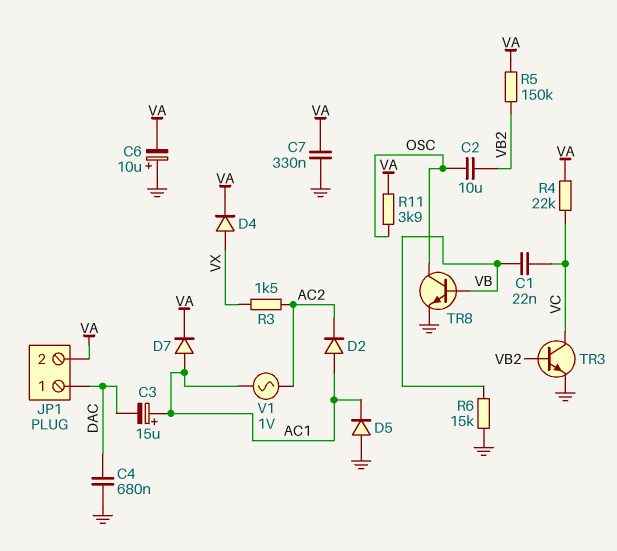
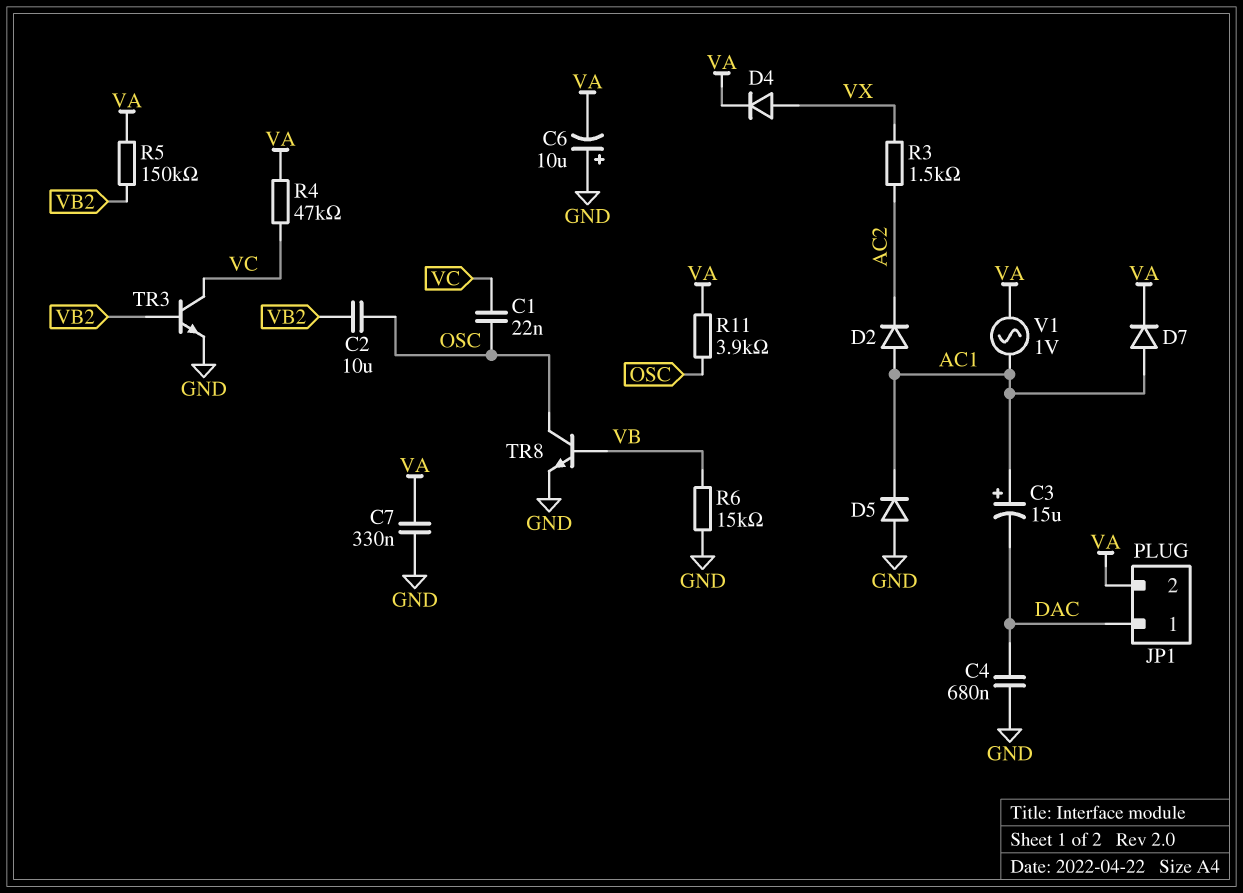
C1: 22nF (VB, VC) -> 22nF (OSC, VC)
R4: 22k (VA, VC) -> 47k (VA, VC)
V1: AC 1V (AC1, AC2) -> AC 1V (AC1, VA)

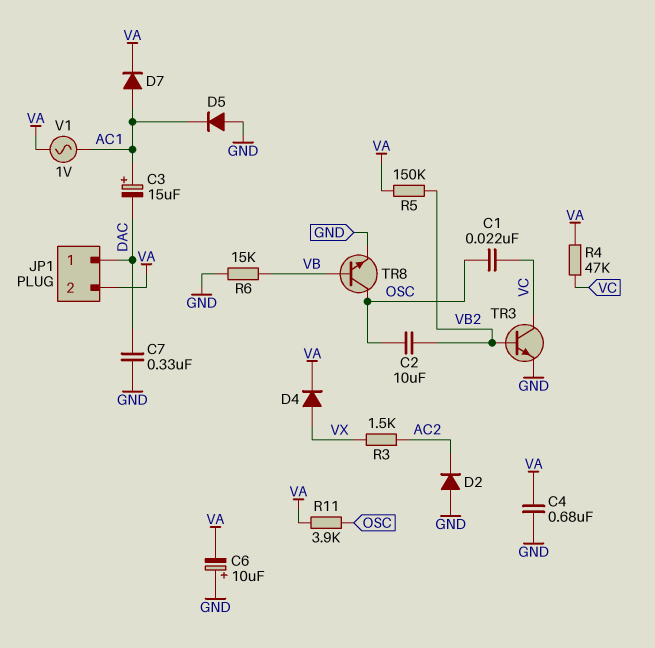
C4: 680nF (DAC, GND) -> 680nF (GND, VA)
C7: 330nF (GND, VA) -> 330nF (DAC, GND)
D2: diode (A AC1, K AC2) -> diode (A GND, K AC2)

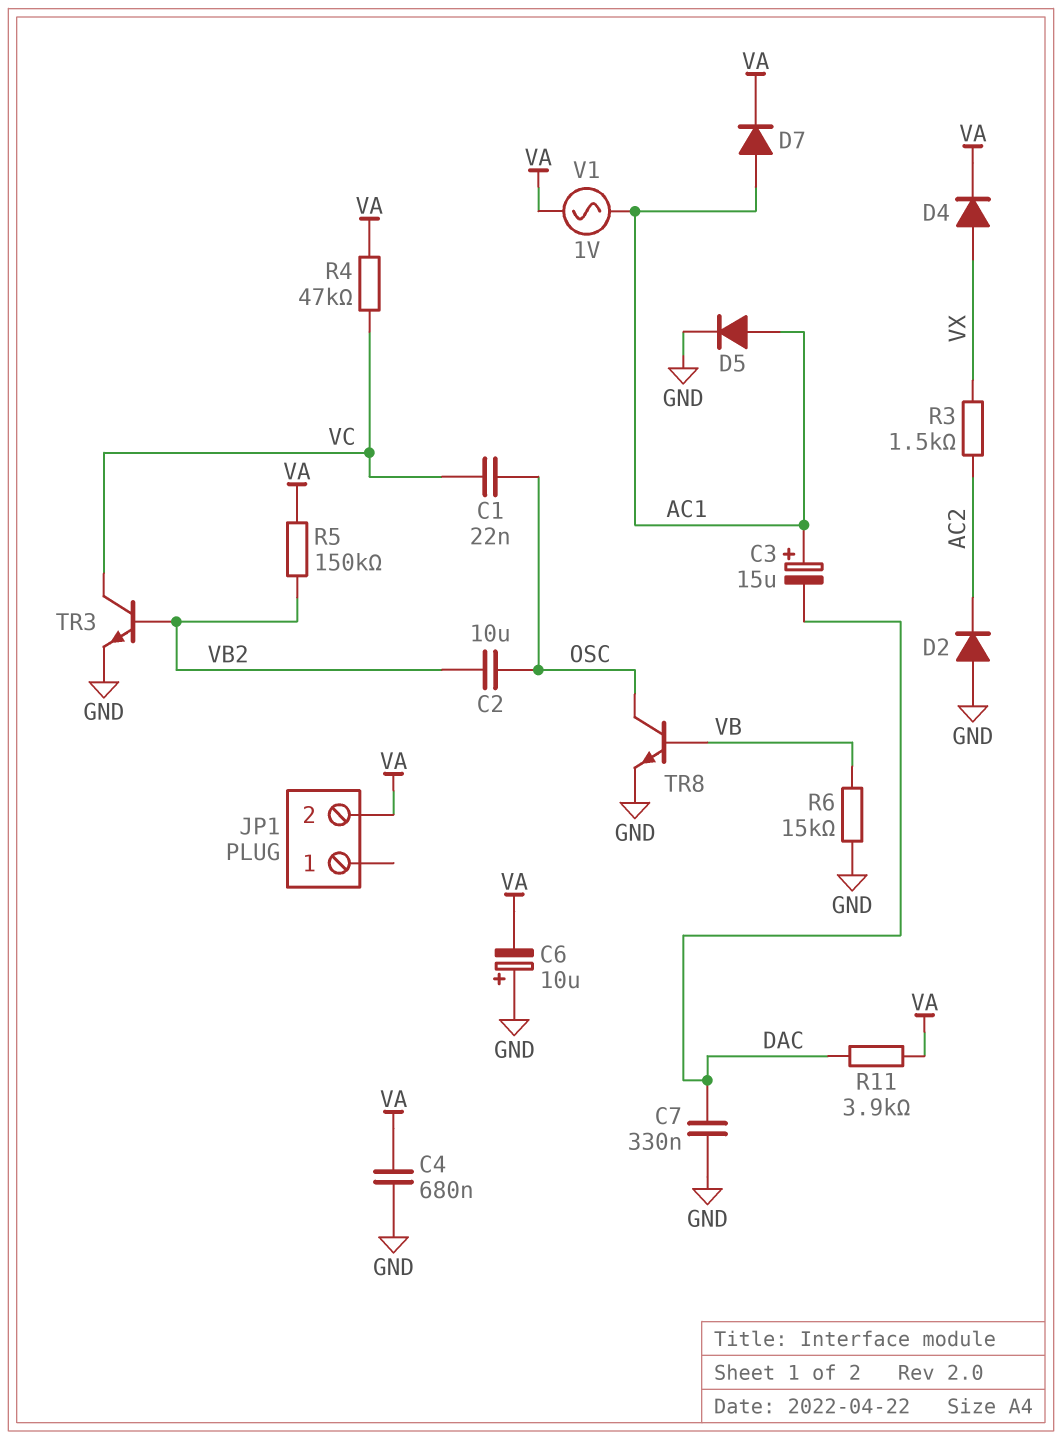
D5: diode (A GND, K AC1) -> diode (A AC1, K GND)
JP1 pin 1: DAC -> none
R11: 3.9k (OSC, VA) -> 3.9k (DAC, VA)

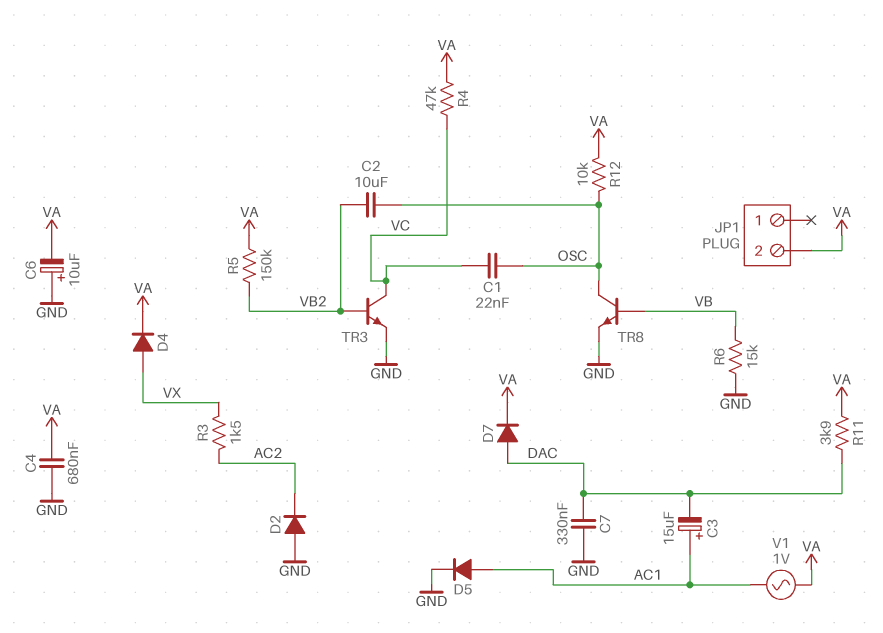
D7: diode (A AC1, K VA) -> diode (A DAC, K VA)
R12: none -> 10k (OSC, VA)

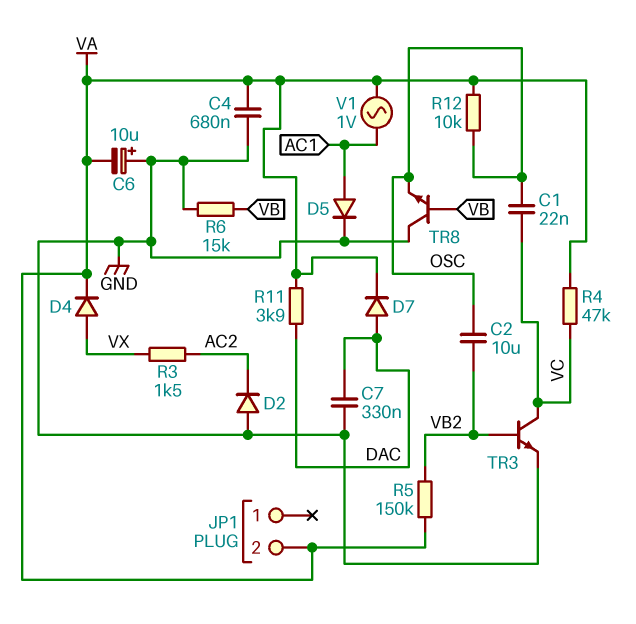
C3: 15uF (plus AC1, minus DAC) -> none
TR8: NPN (B VB, C OSC, E GND) -> NPN (B VB, C GND, E OSC)

